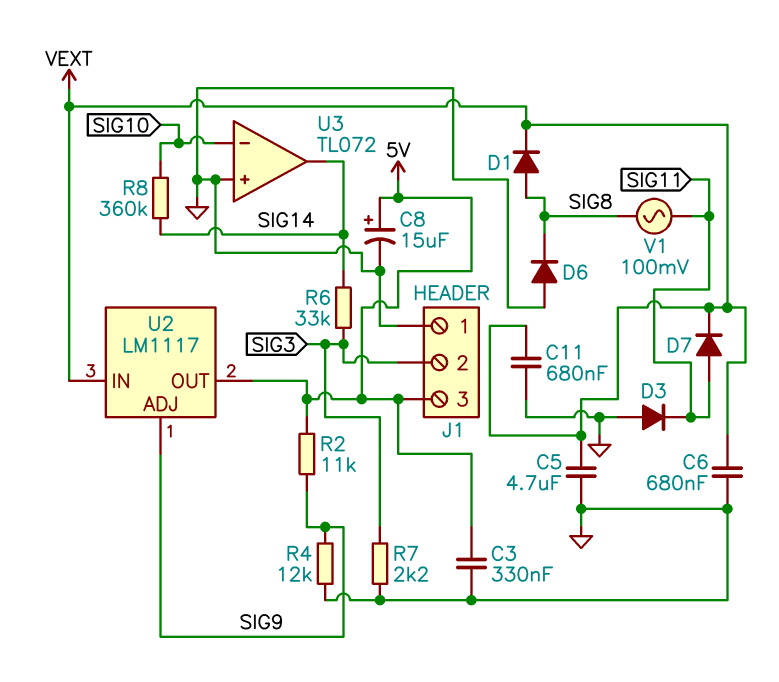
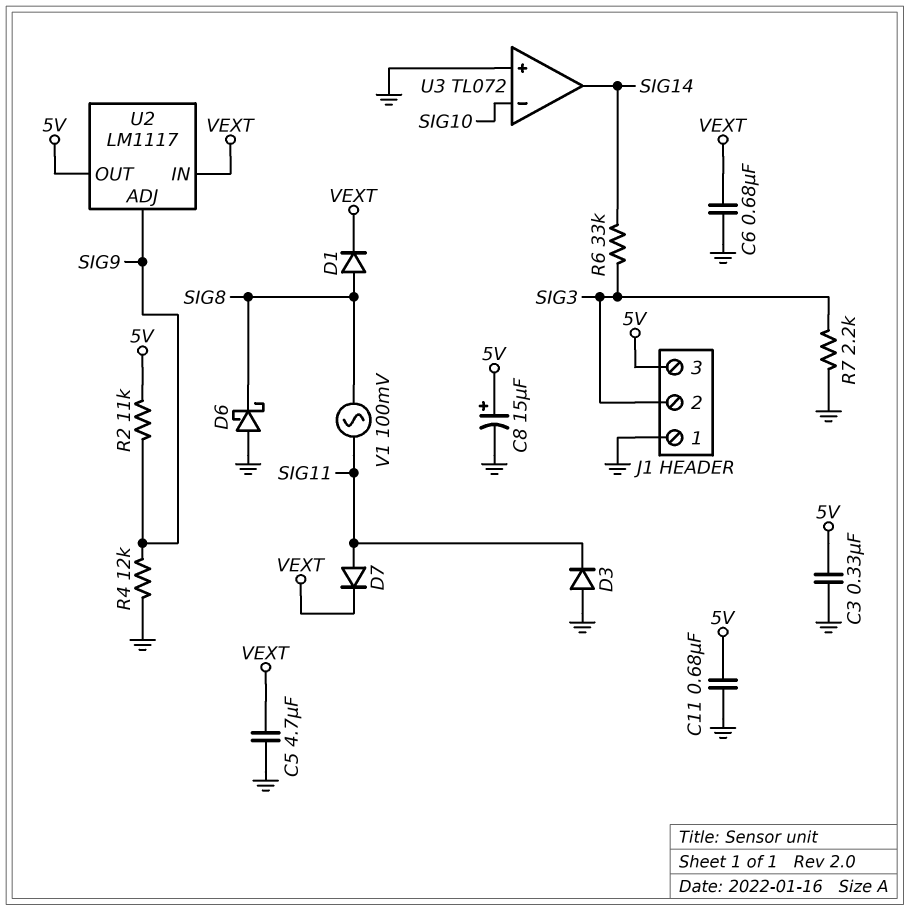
C11: 680nF (GND, VEXT) -> 680nF (5V, GND)
D6: diode (A GND, K SIG8) -> schottky (A GND, K SIG8)
R8: 360k (SIG10, SIG14) -> none

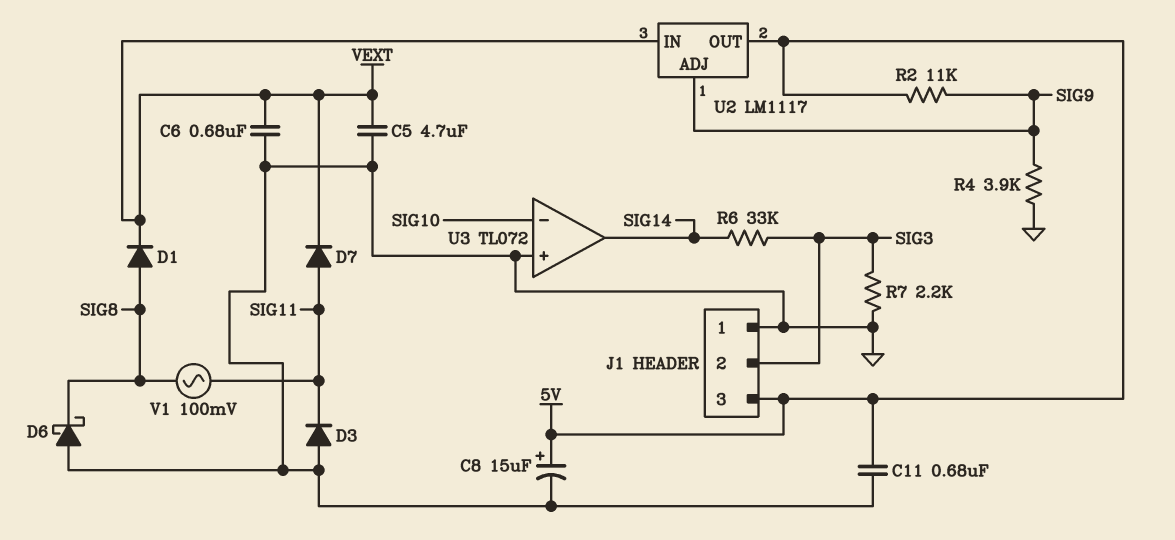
C3: 330nF (5V, GND) -> none
R4: 12k (GND, SIG9) -> 3.9k (GND, SIG9)

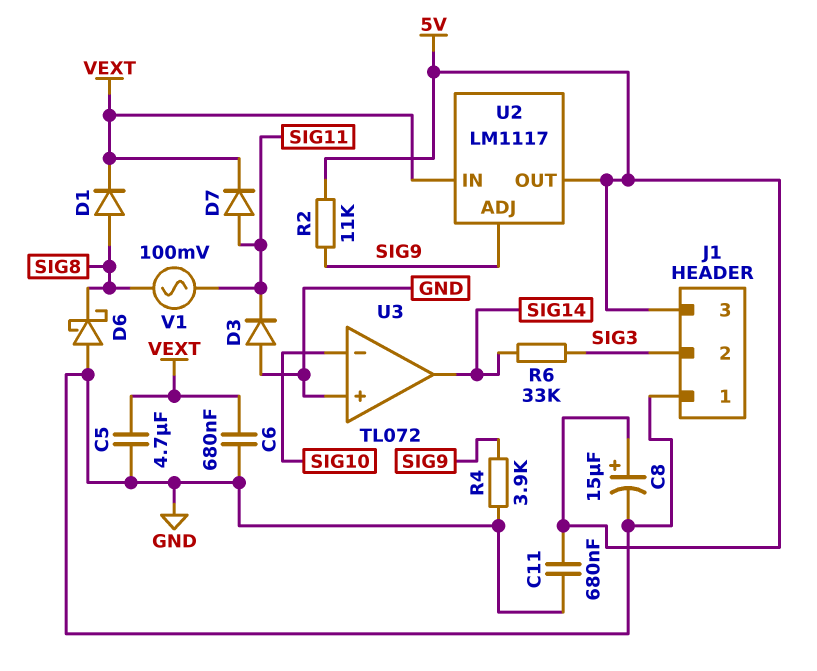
R7: 2.2k (GND, SIG3) -> none

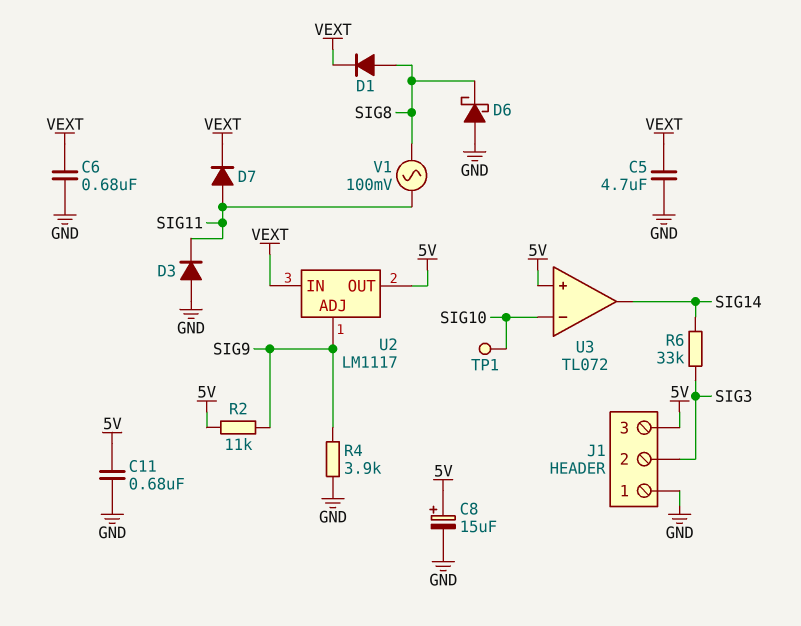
TP1: none -> test point (SIG10)
U3 pin in+: GND -> 5V

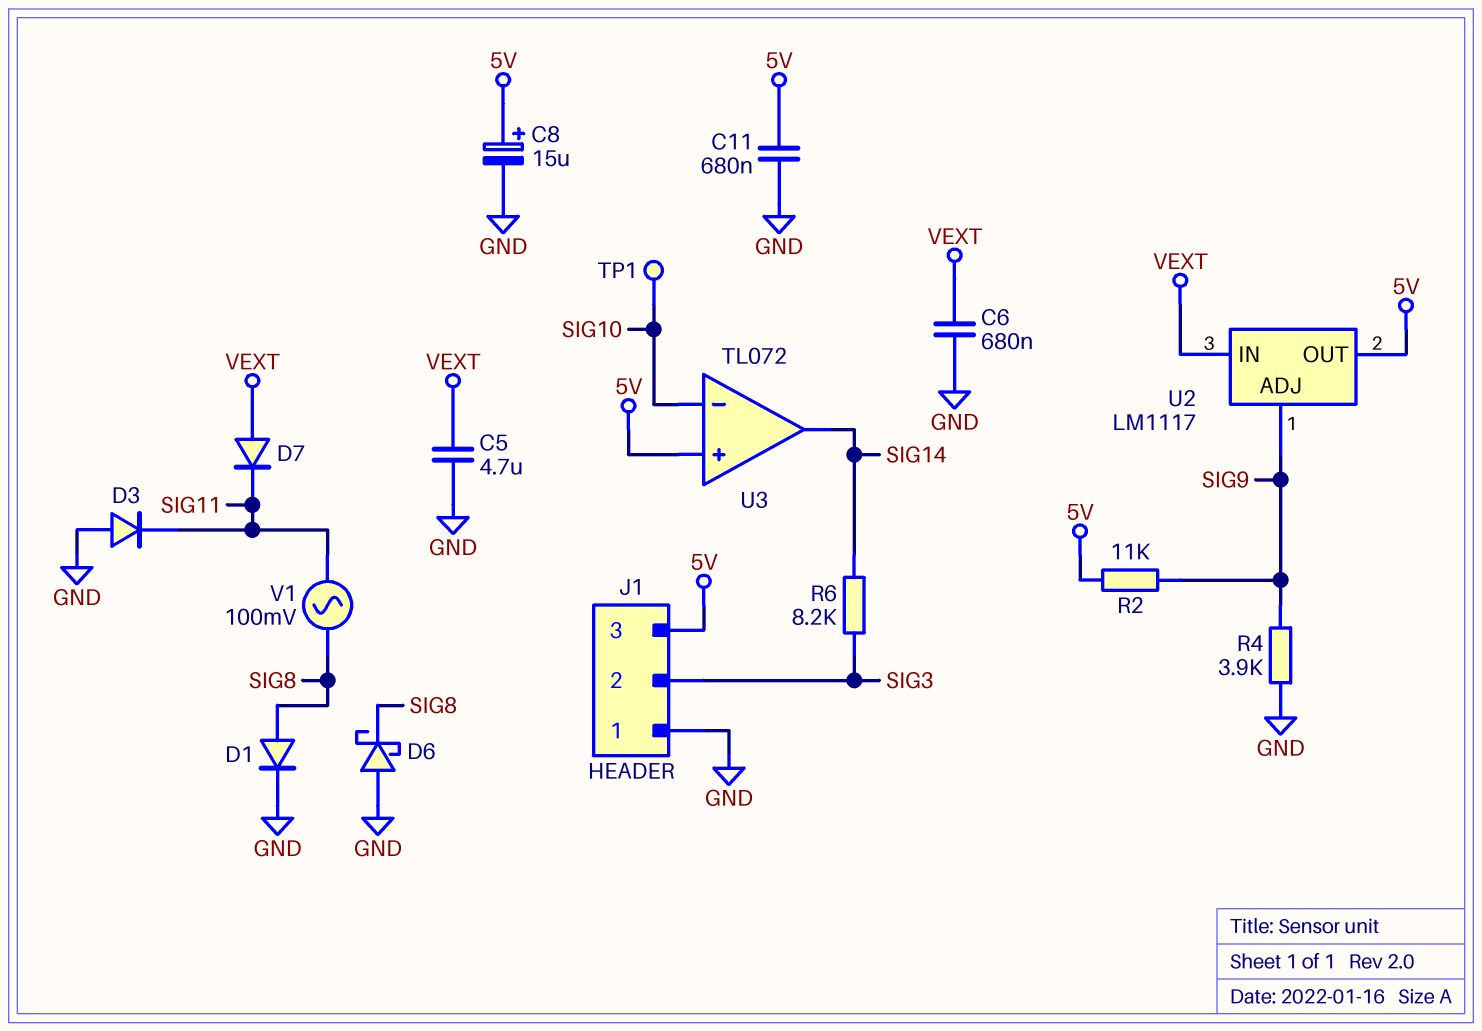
D1: diode (A SIG8, K VEXT) -> diode (A SIG8, K GND)
D7: diode (A SIG11, K VEXT) -> diode (A VEXT, K SIG11)
R6: 33k (SIG3, SIG14) -> 8.2k (SIG3, SIG14)

